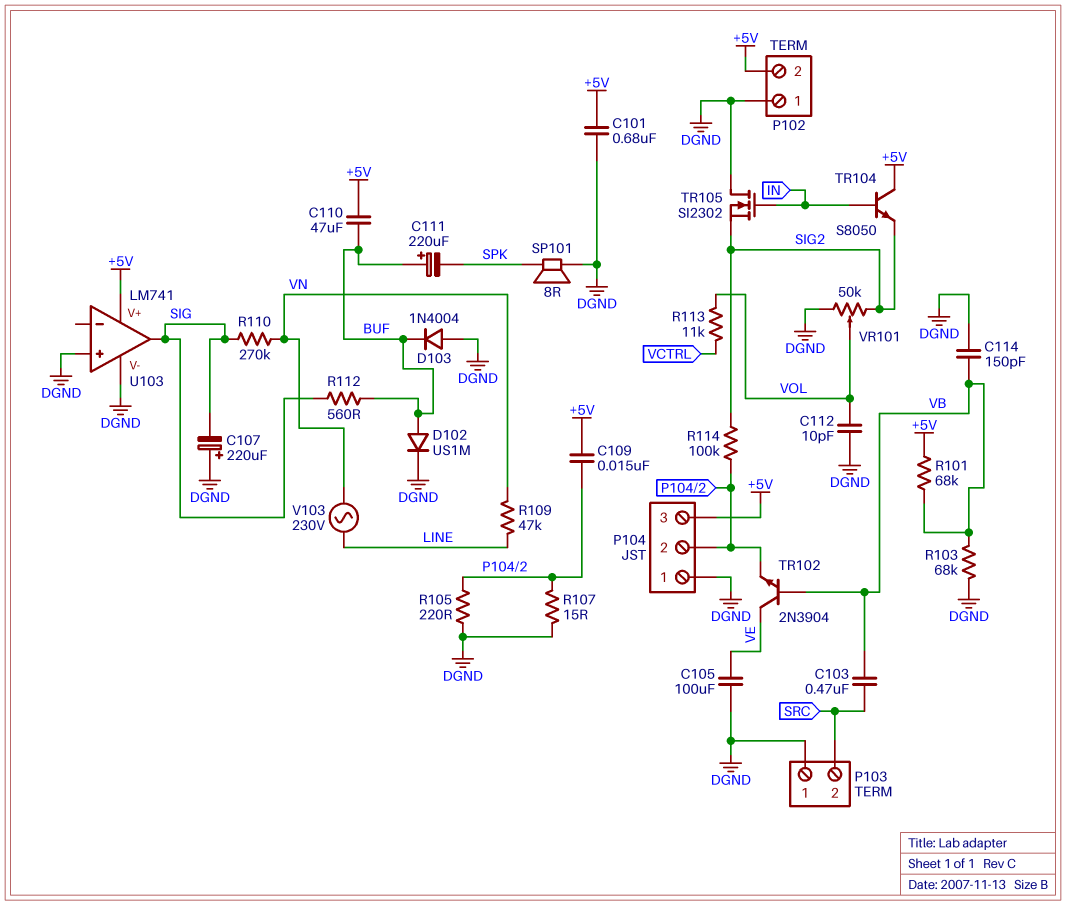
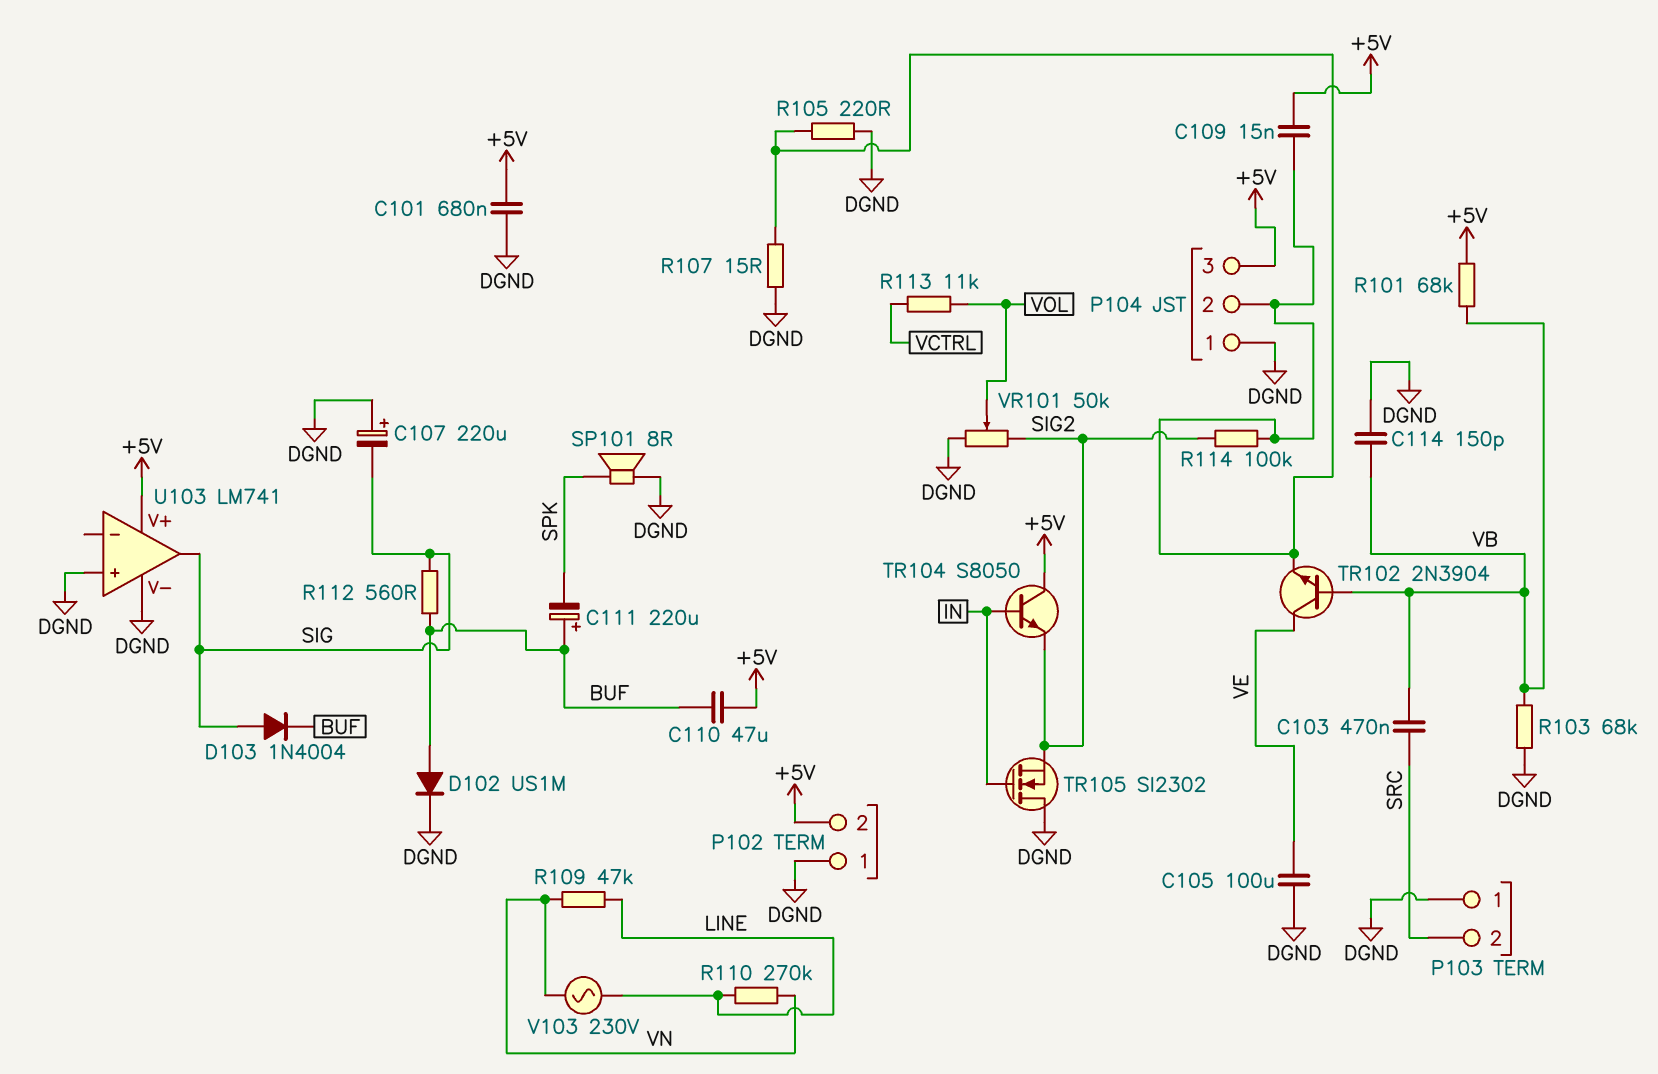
C112: 10pF (DGND, VOL) -> none
D103: diode 1N4004 (A DGND, K BUF) -> diode 1N4004 (A SIG, K BUF)
R110: 270k (SIG, VN) -> 270k (LINE, VN)

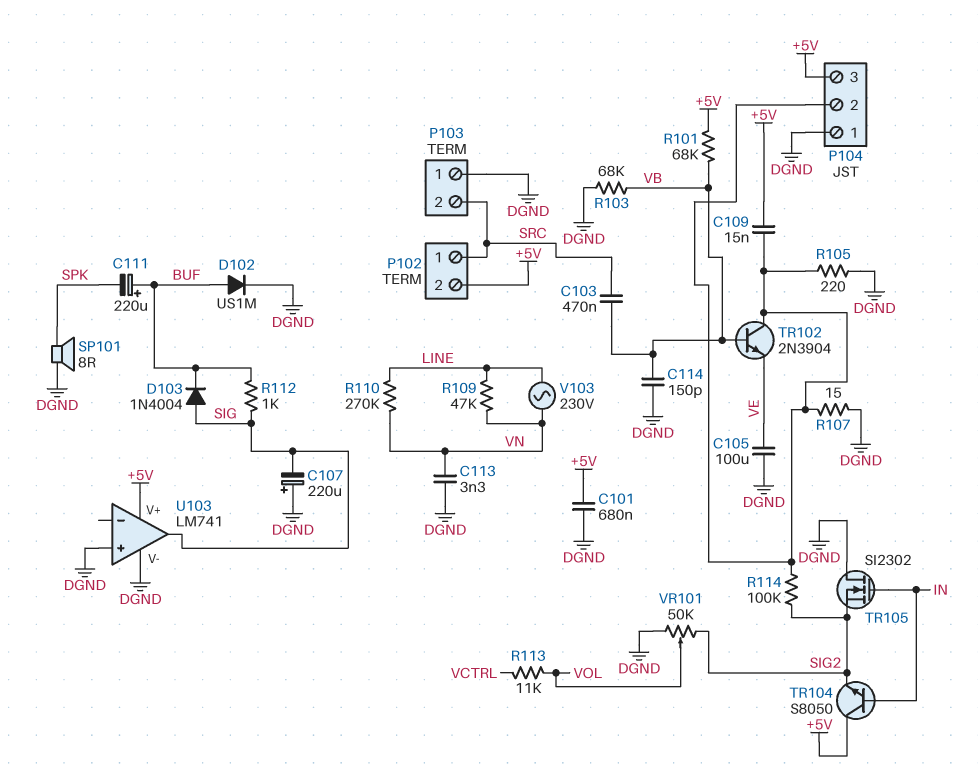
C110: 47uF (+5V, BUF) -> none
C113: none -> 3.3nF (DGND, VN)
P102 pin 1: DGND -> SRC
R112: 560 (BUF, SIG) -> 1k (BUF, SIG)
TR102: NPN 2N3904 (B VB, C VE, E P104/2) -> NPN 2N3904 (B VB, C P104/2, E VE)

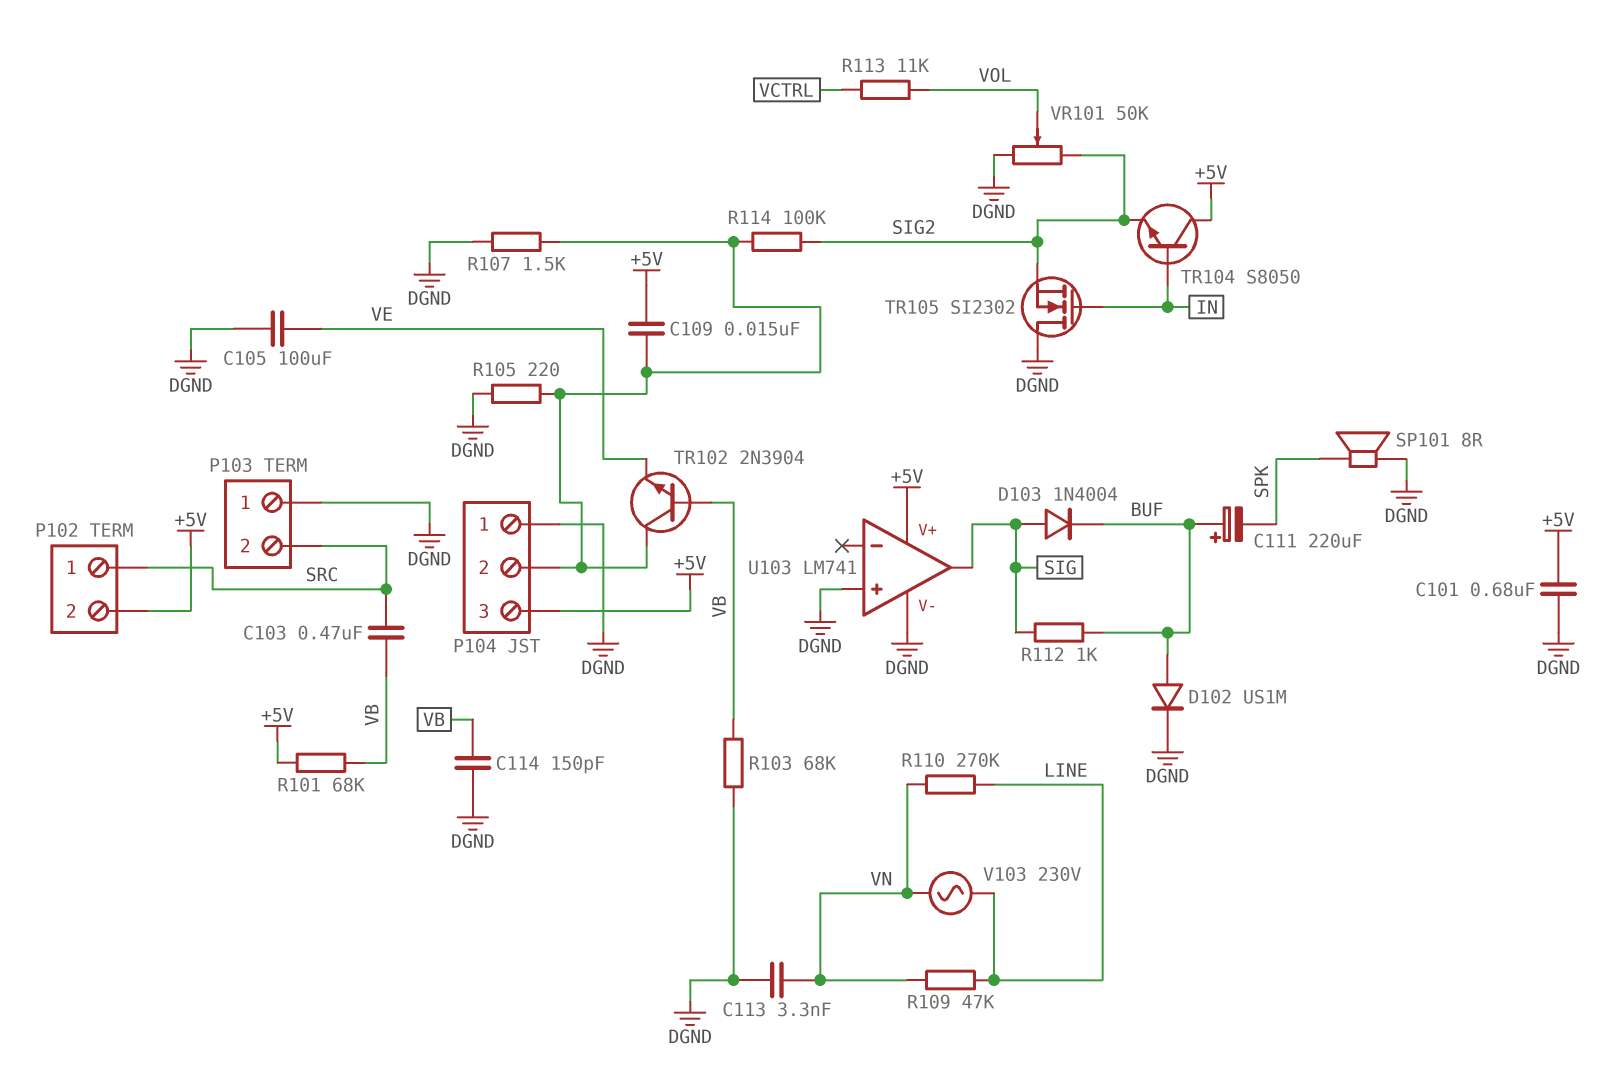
C107: 220uF (plus DGND, minus SIG) -> none
R107: 15 (DGND, P104/2) -> 1.5k (DGND, P104/2)

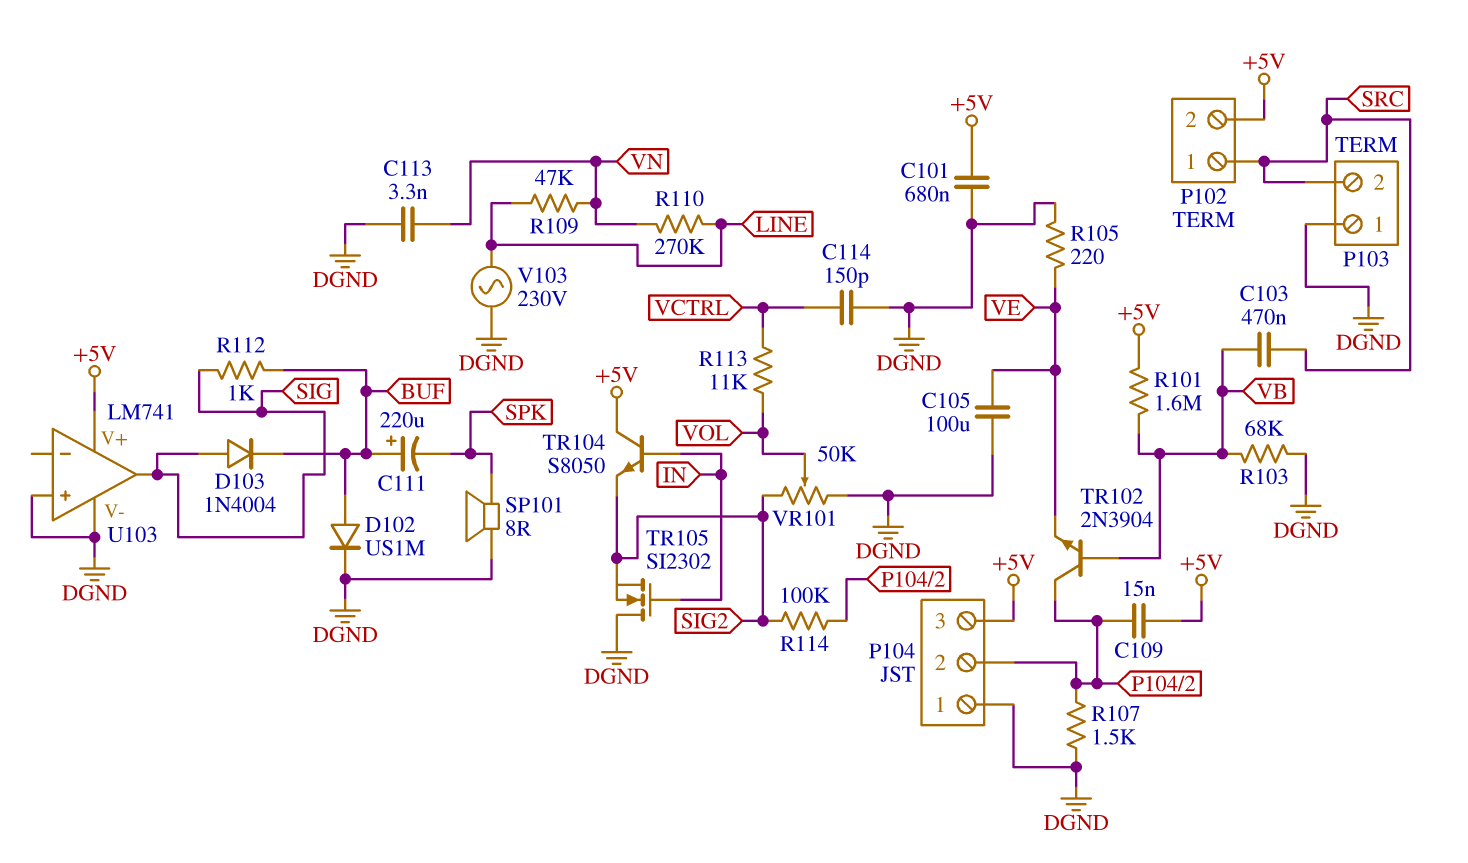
C114: 150pF (DGND, VB) -> 150pF (DGND, VCTRL)
R101: 68k (+5V, VB) -> 1.6M (+5V, VB)
R105: 220 (DGND, P104/2) -> 220 (DGND, VE)
V103: AC 230V (LINE, VN) -> AC 230V (DGND, LINE)

